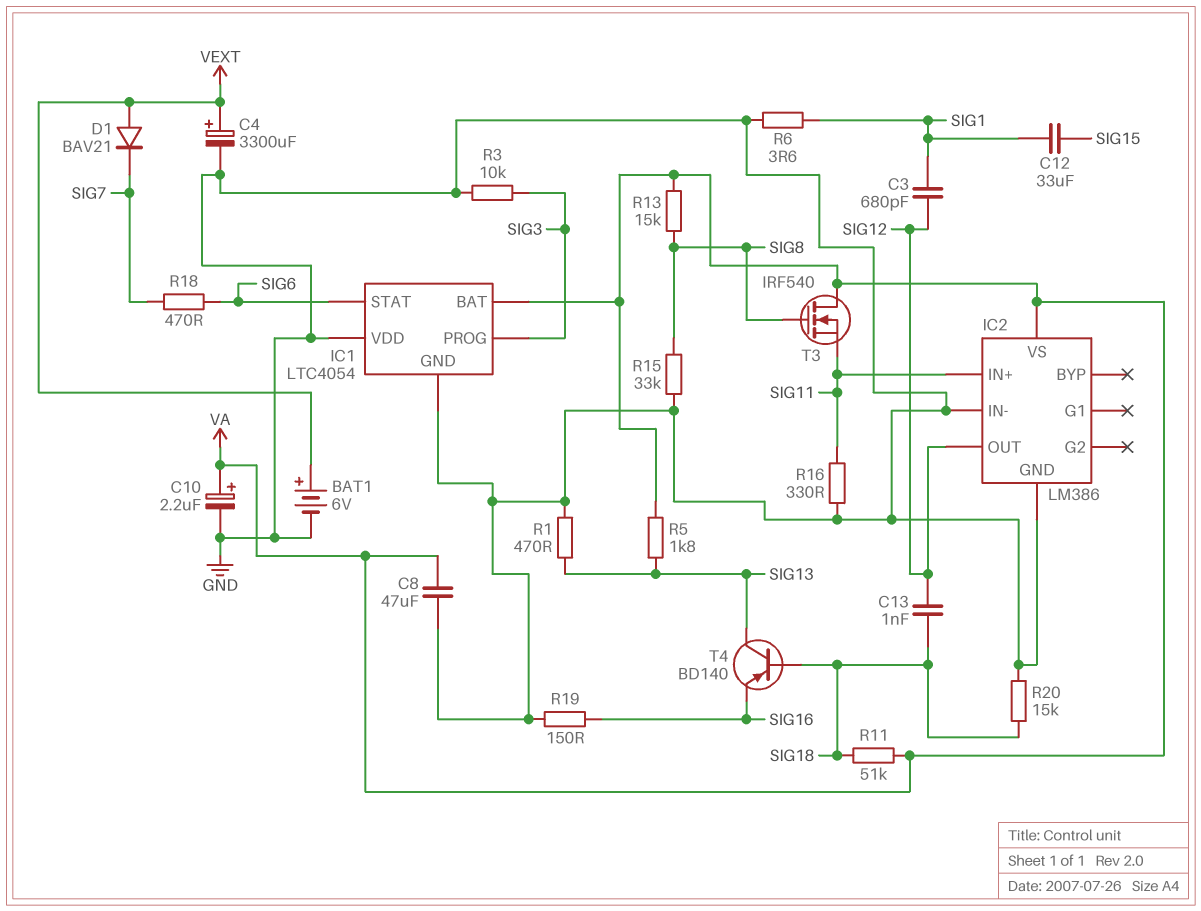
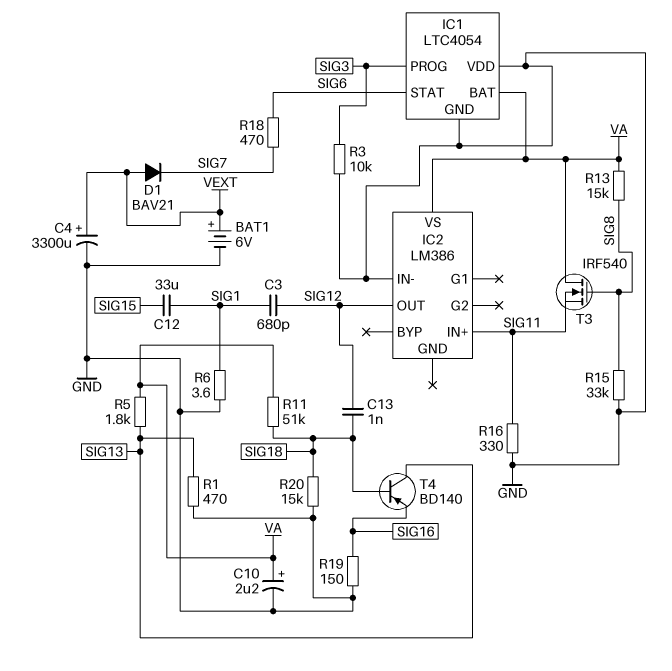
C8: 47uF (GND, VA) -> none
IC2 pin GND: GND -> none

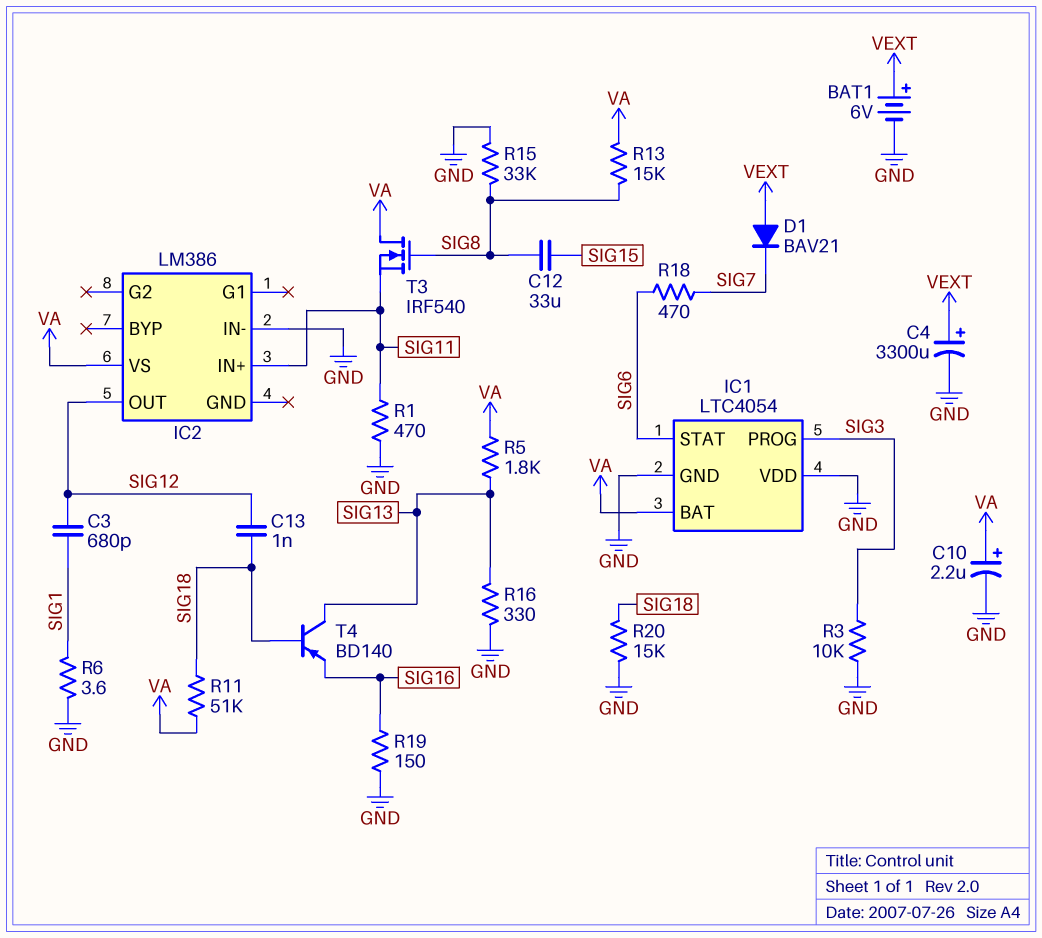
C12: 33uF (SIG1, SIG15) -> 33uF (SIG8, SIG15)
R1: 470 (GND, SIG13) -> 470 (GND, SIG11)
R16: 330 (GND, SIG11) -> 330 (GND, SIG13)

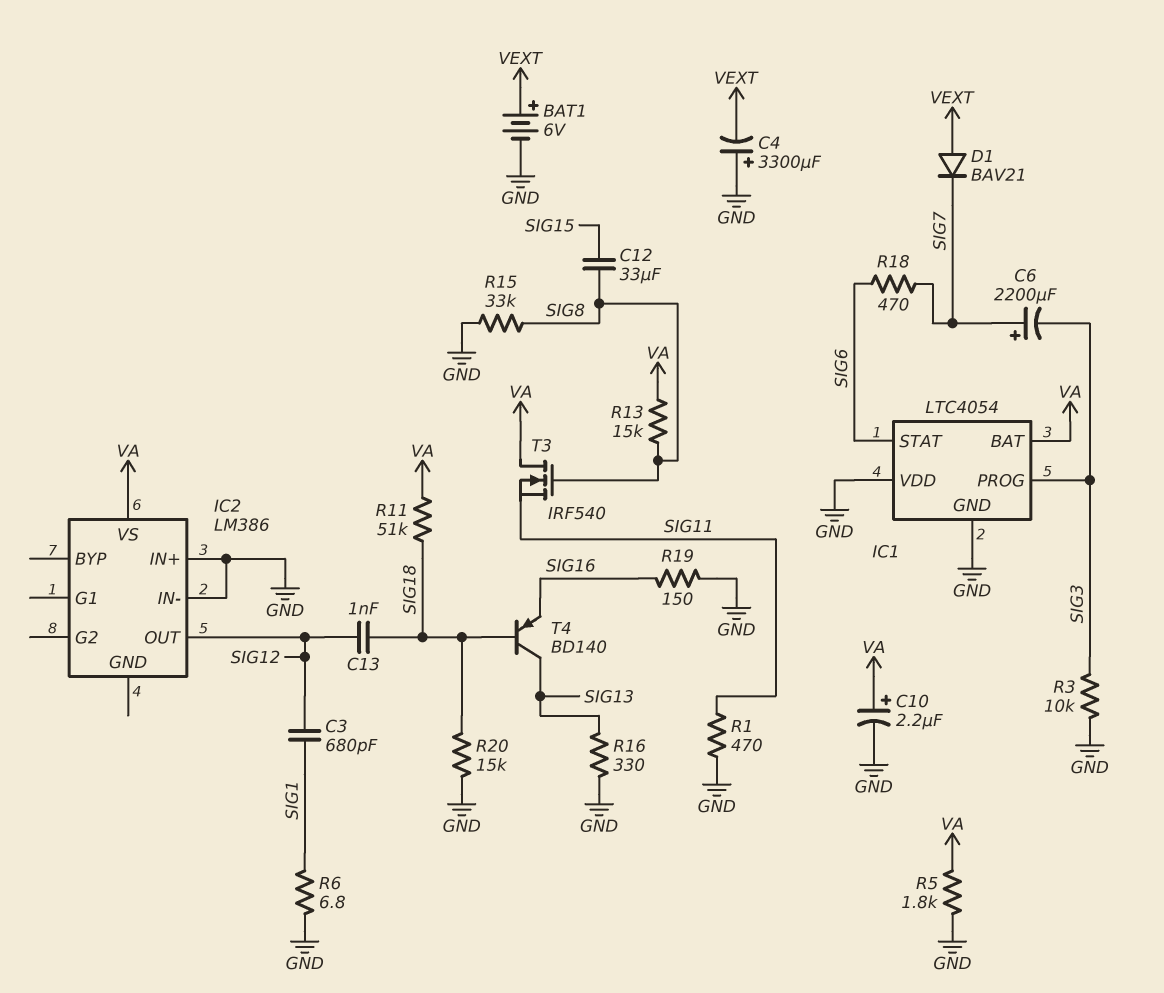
C4: 3300uF (plus VEXT, minus GND) -> 3300uF (plus GND, minus VEXT)
C6: none -> 2200uF (plus SIG7, minus SIG3)
IC2 pin IN+: SIG11 -> GND
R5: 1.8k (SIG13, VA) -> 1.8k (GND, VA)
R6: 3.6 (GND, SIG1) -> 6.8 (GND, SIG1)

